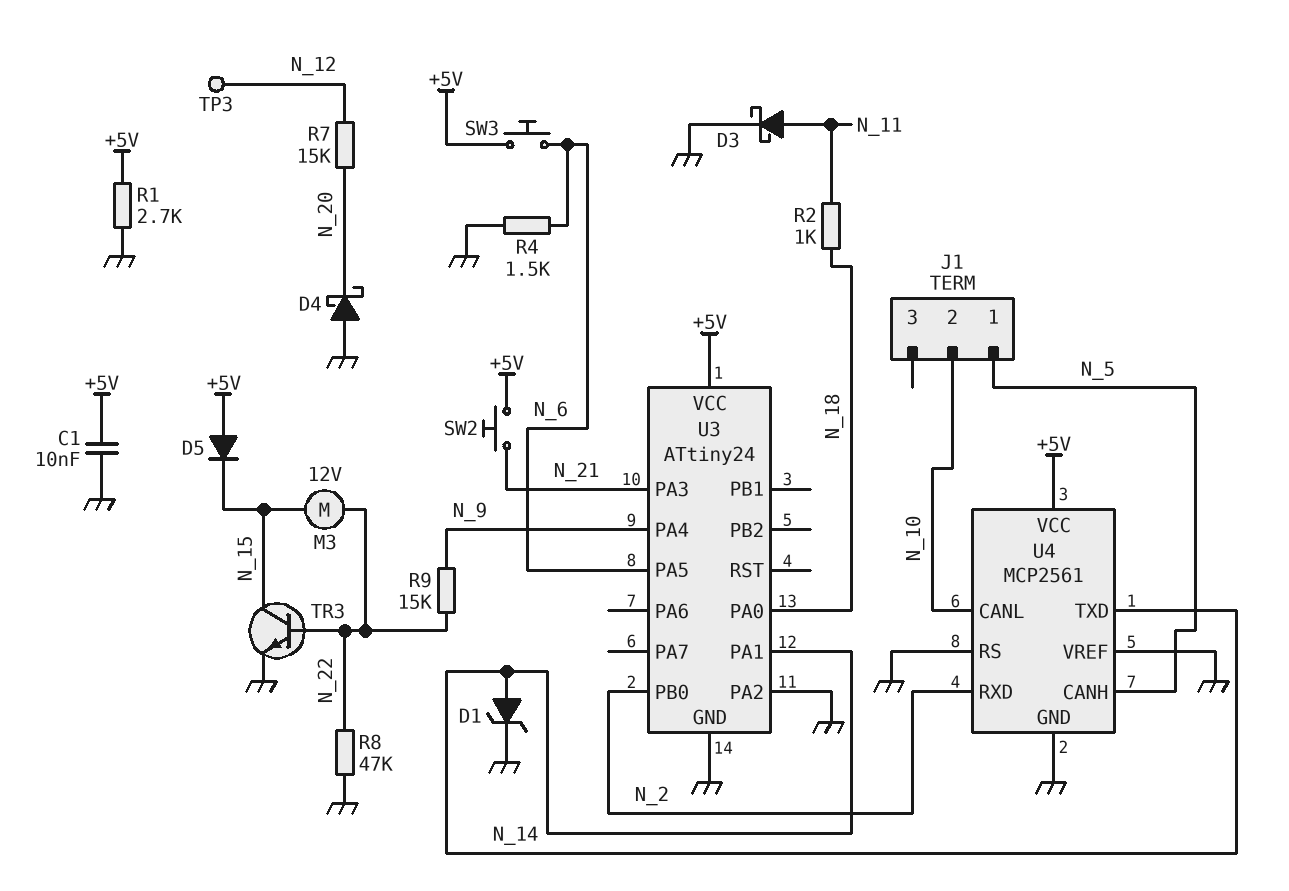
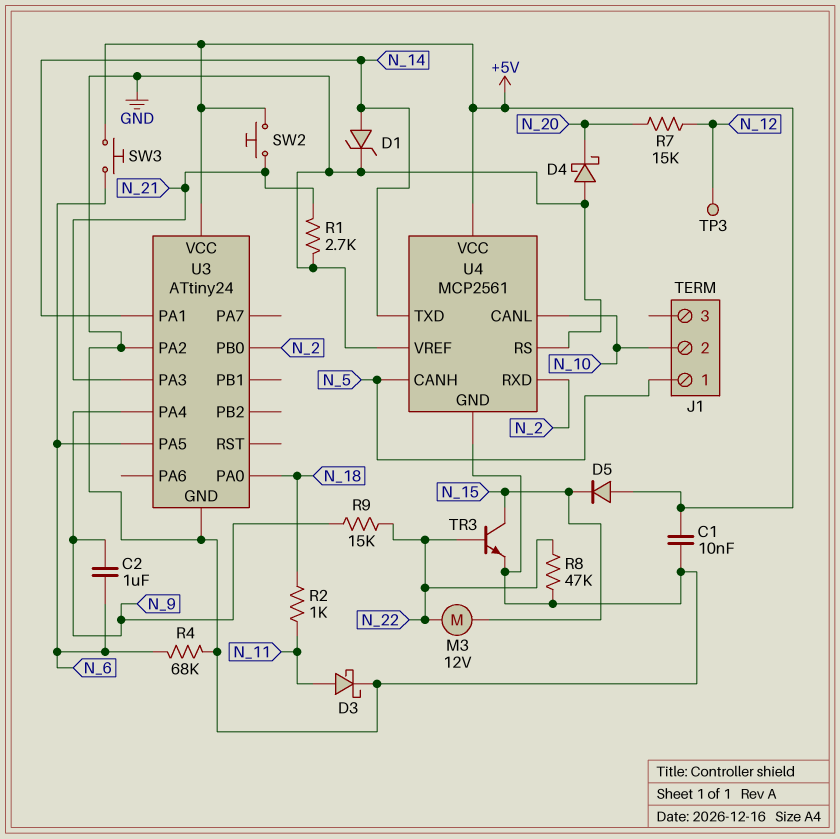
C2: none -> 1uF (N_6, N_9)
R1: 2.7k (+5V, GND) -> 2.7k (GND, N_21)
R4: 1.5k (GND, N_6) -> 68k (GND, N_6)

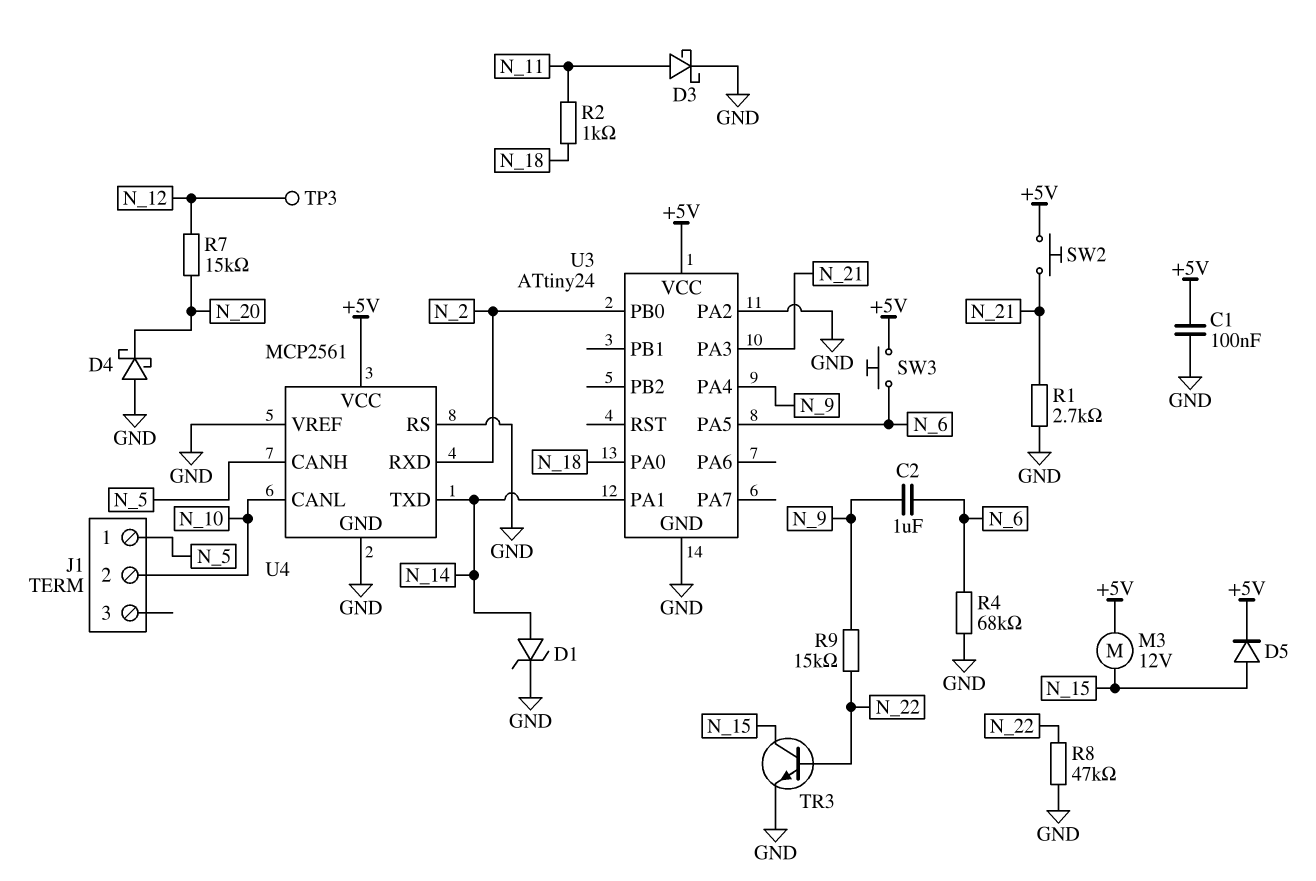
C1: 10nF (+5V, GND) -> 100nF (+5V, GND)
D5: diode (A +5V, K N_15) -> diode (A N_15, K +5V)
M3: motor 12V (N_15, N_22) -> motor 12V (+5V, N_15)

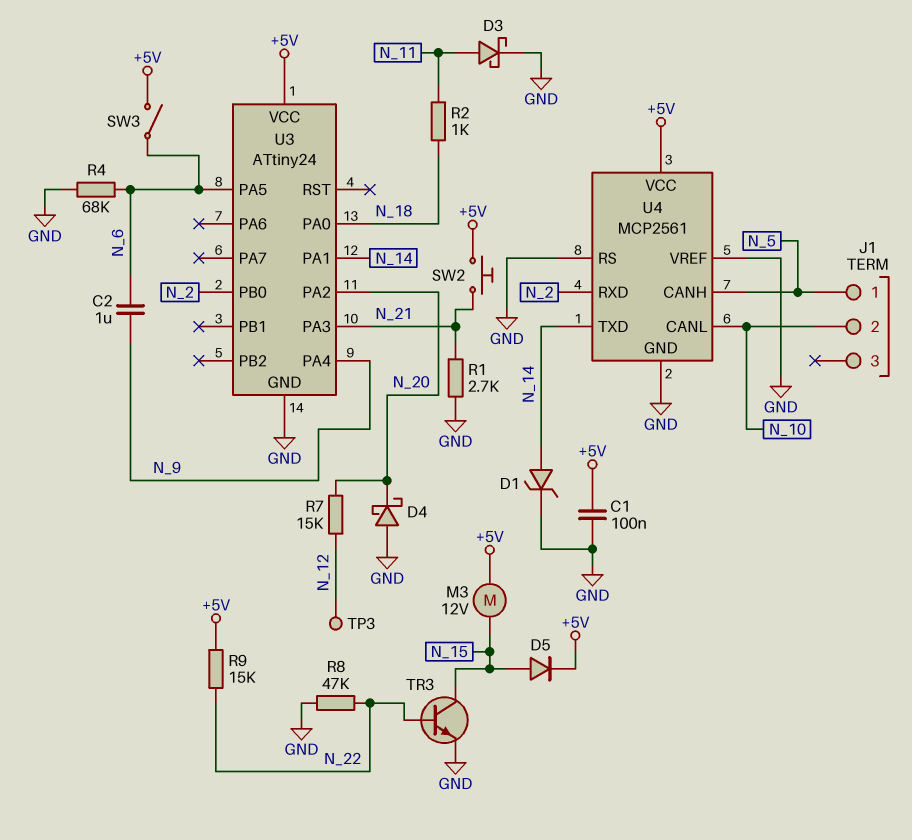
R9: 15k (N_9, N_22) -> 15k (+5V, N_22)
SW3: button (+5V, N_6) -> switch (+5V, N_6)
U3 pin PA2: GND -> N_20

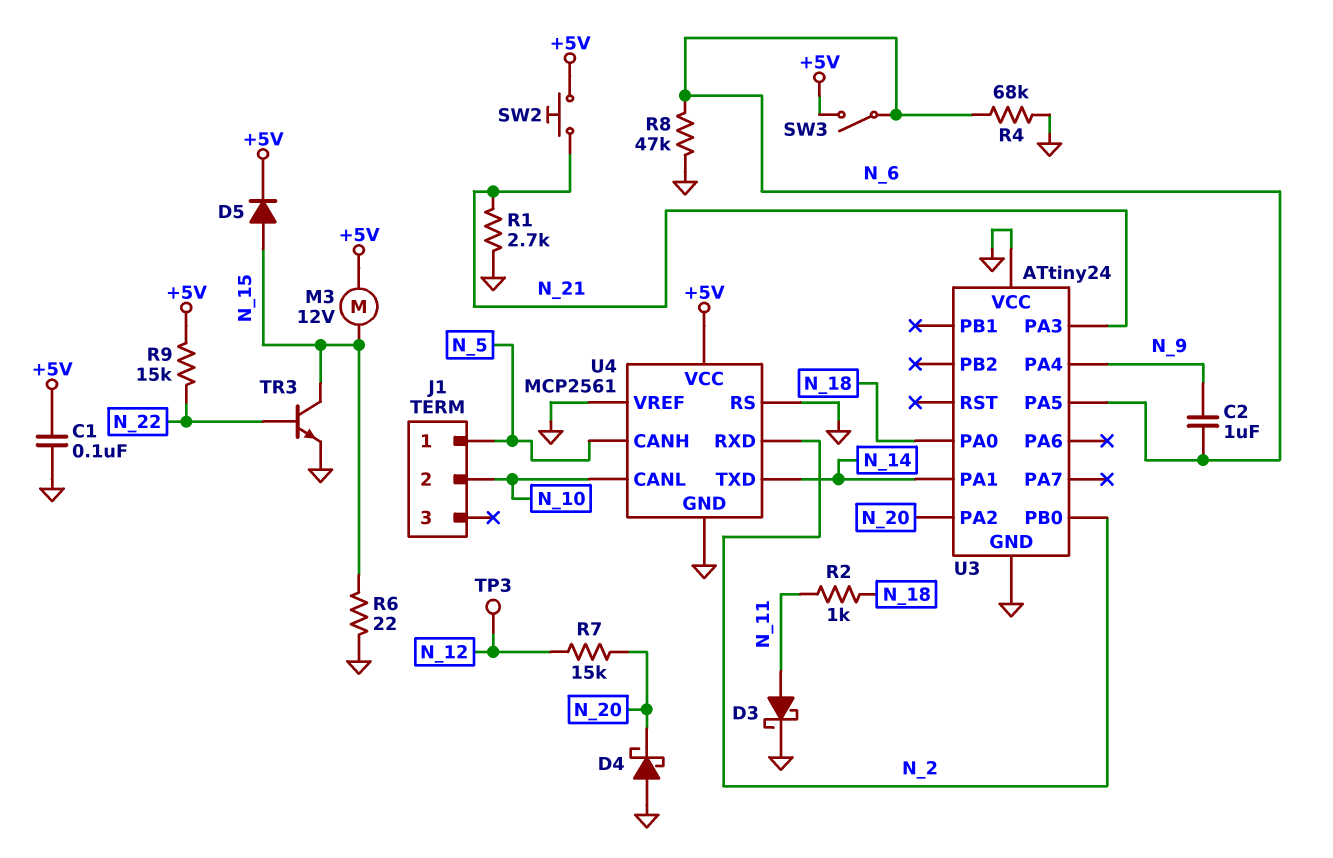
D1: zener (A N_14, K GND) -> none
R6: none -> 22 (GND, N_15)
R8: 47k (GND, N_22) -> 47k (GND, N_6)
U3 pin VCC: +5V -> GND

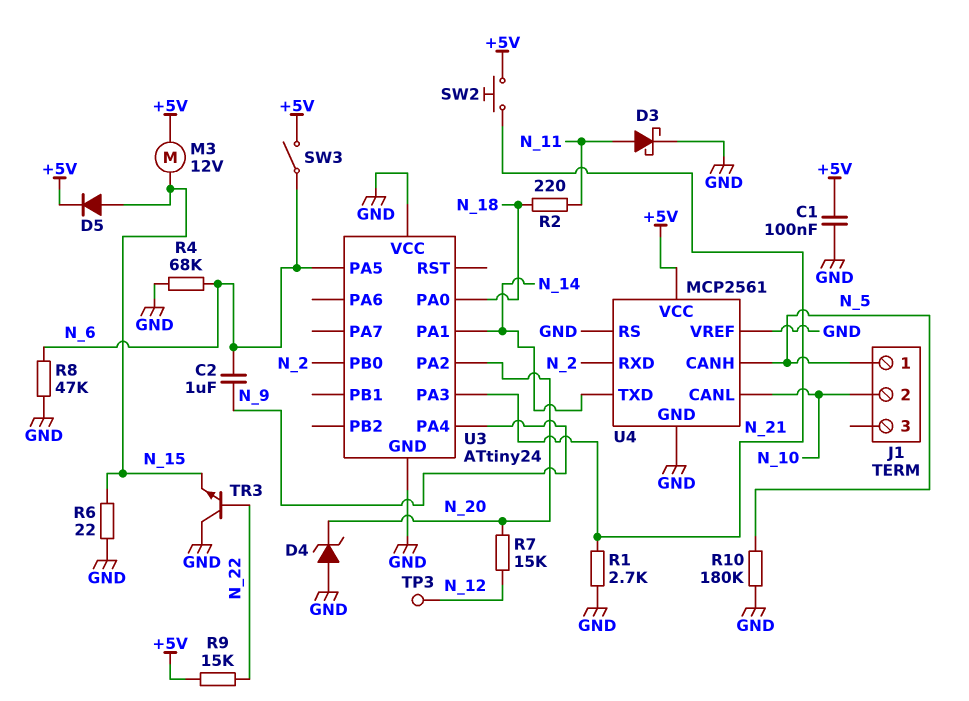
D4: schottky (A GND, K N_20) -> zener (A GND, K N_20)
R2: 1k (N_11, N_18) -> 220 (N_11, N_18)
R10: none -> 180k (GND, N_5)
TR3: NPN (B N_22, C N_15, E GND) -> NPN (B N_22, C GND, E N_15)

